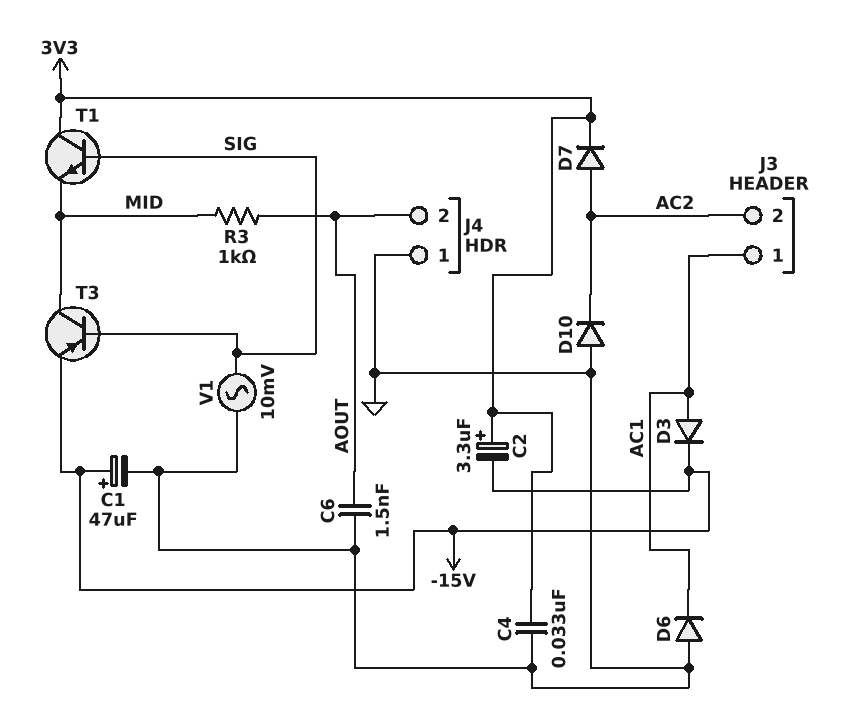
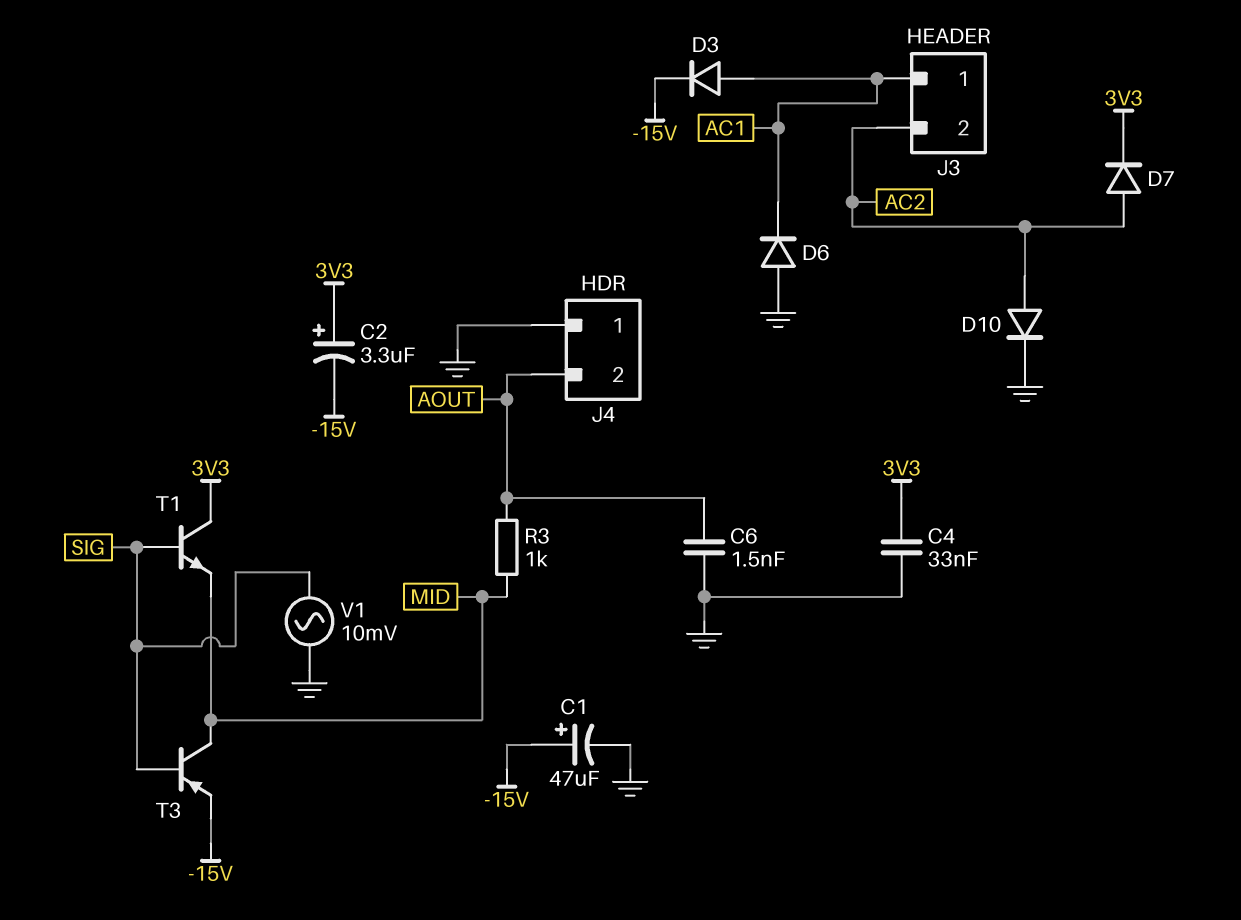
D10: diode (A GND, K AC2) -> diode (A AC2, K GND)

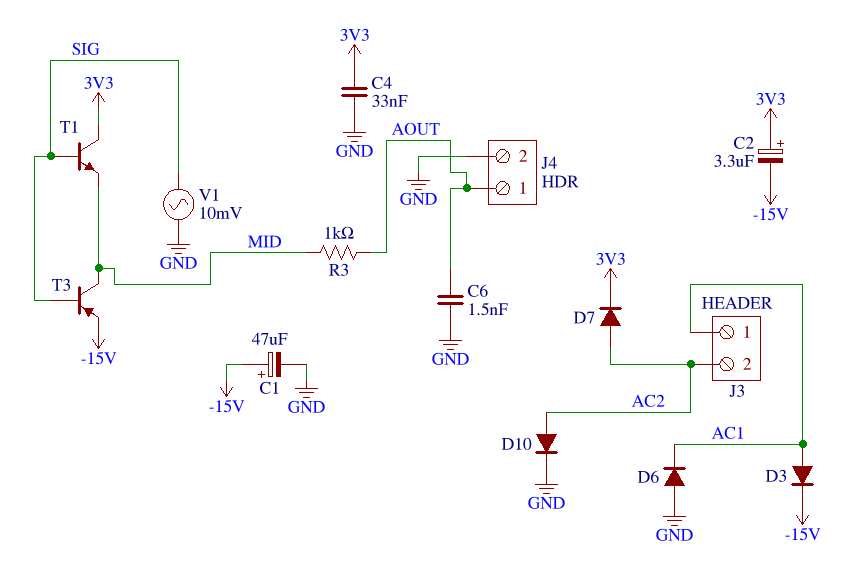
J4 pin 1: GND -> AOUT
J4 pin 2: AOUT -> GND

